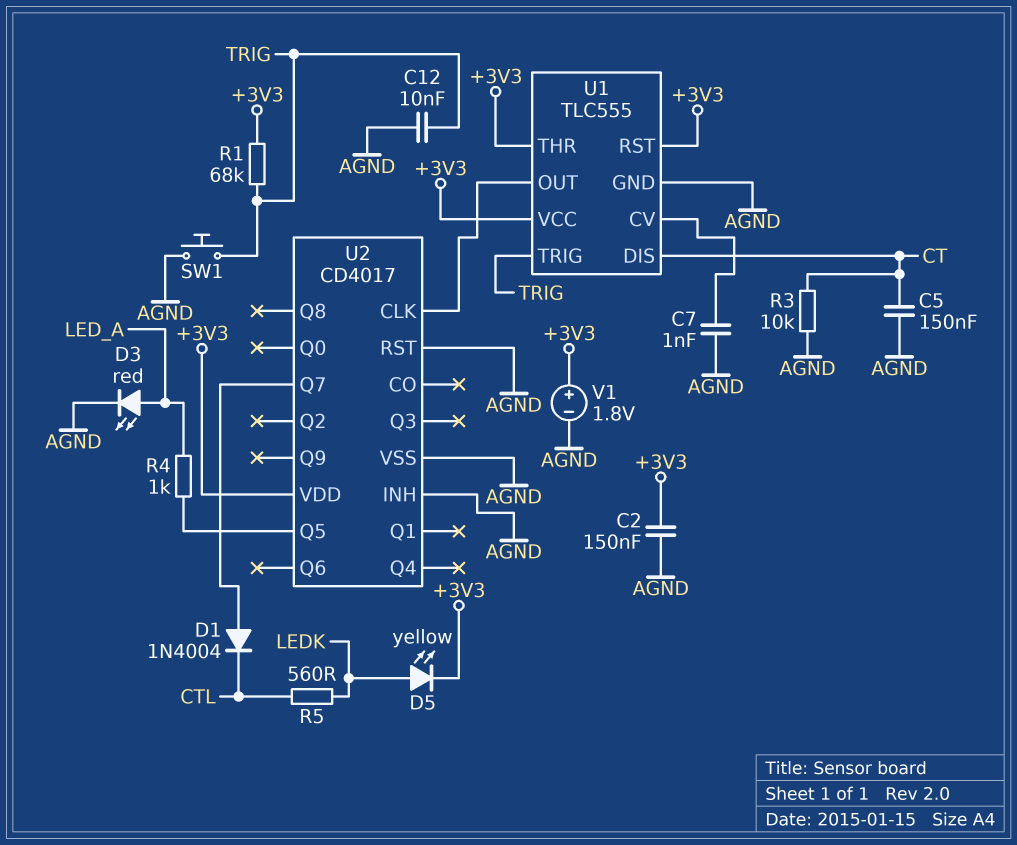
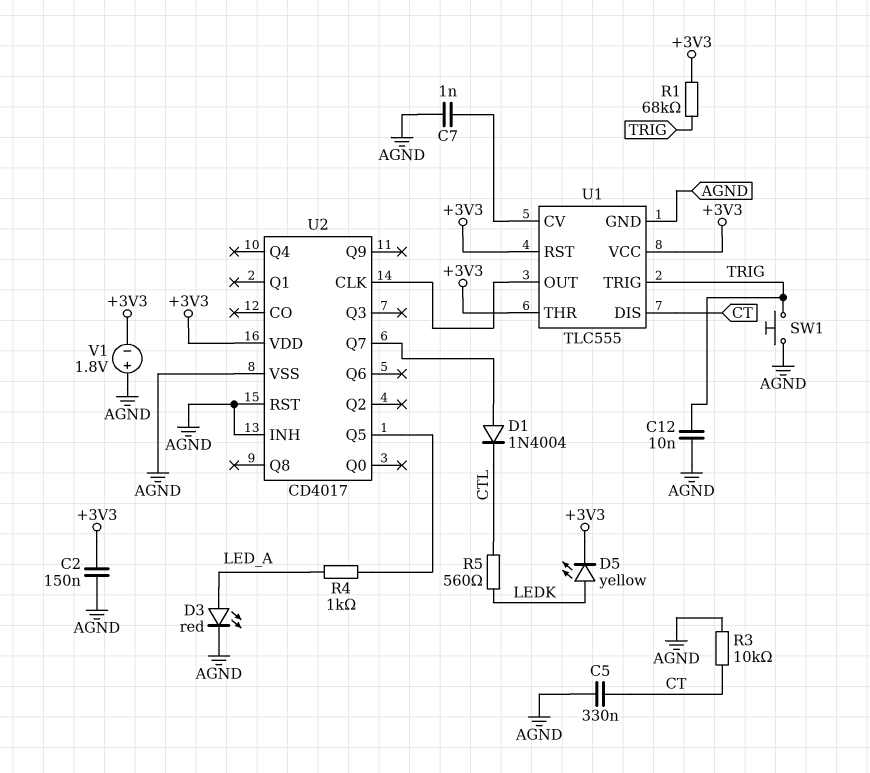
C5: 150nF (AGND, CT) -> 330nF (AGND, CT)
V1: 1.8V (plus +3V3, minus AGND) -> 1.8V (plus AGND, minus +3V3)

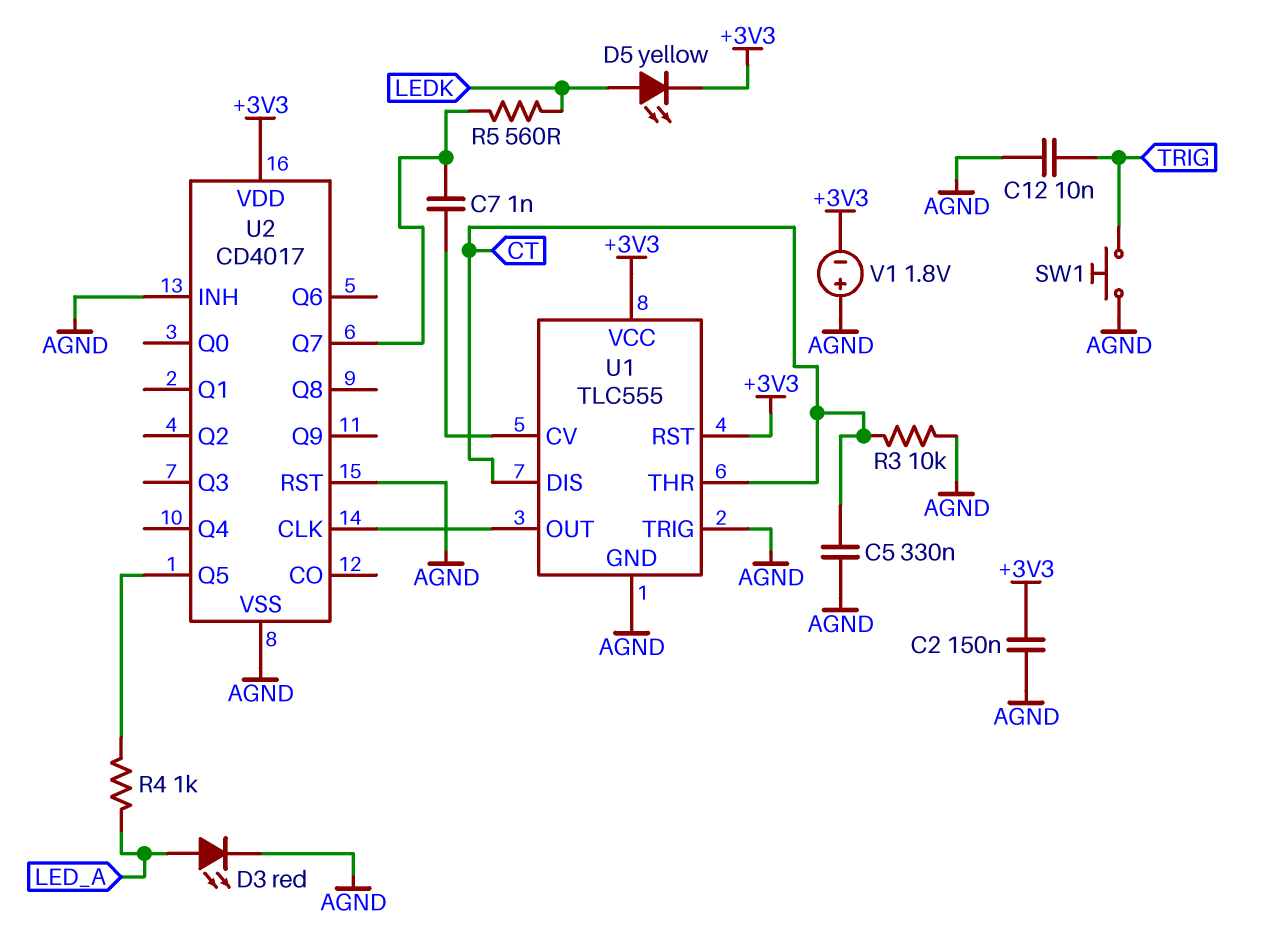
C7: 1nF (AGND, U1/CV) -> 1nF (U1/CV, U2/Q7)
D1: diode 1N4004 (A U2/Q7, K CTL) -> none
R1: 68k (+3V3, TRIG) -> none
R5: 560 (CTL, LEDK) -> 560 (LEDK, U2/Q7)
U1 pin THR: +3V3 -> CT
U1 pin TRIG: TRIG -> AGND

